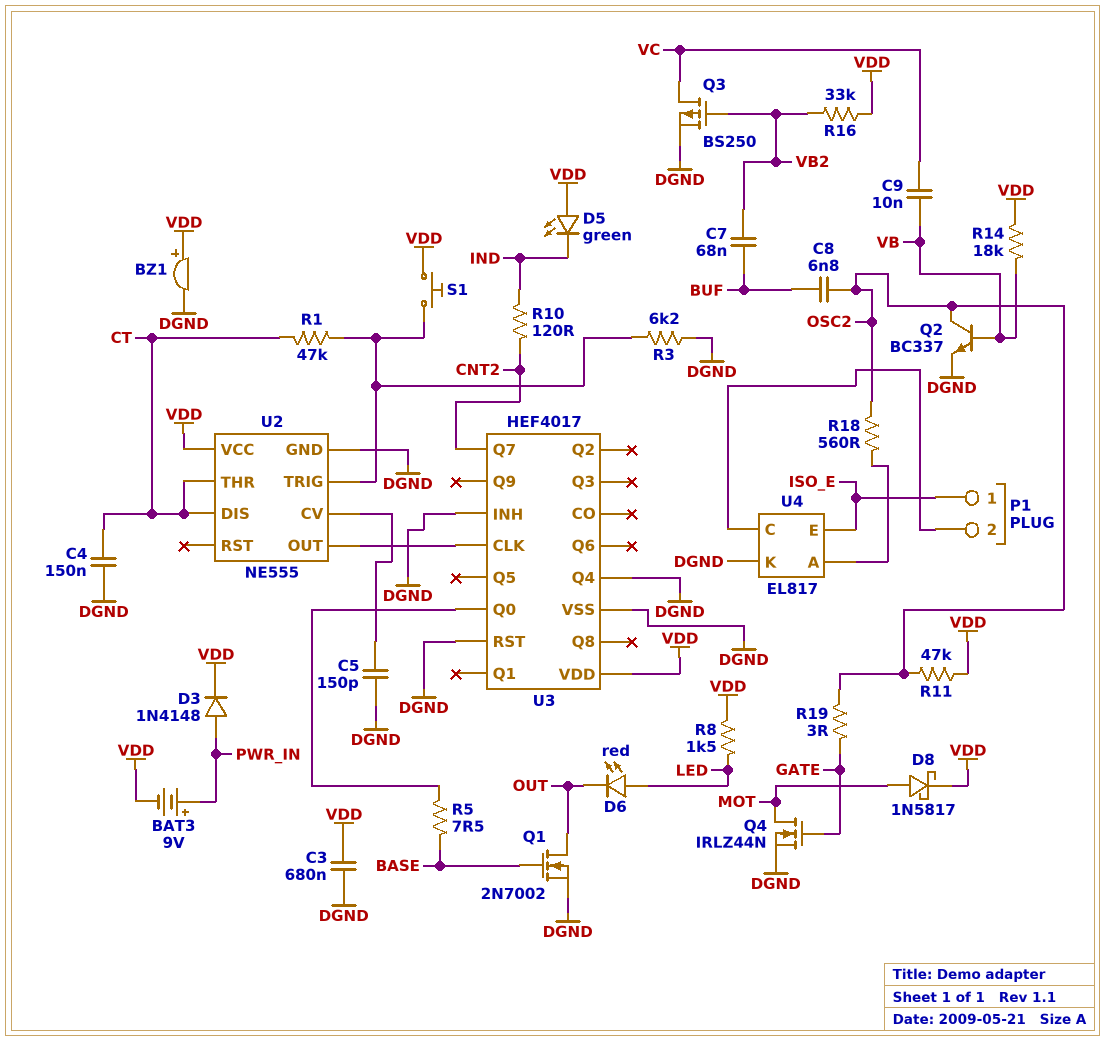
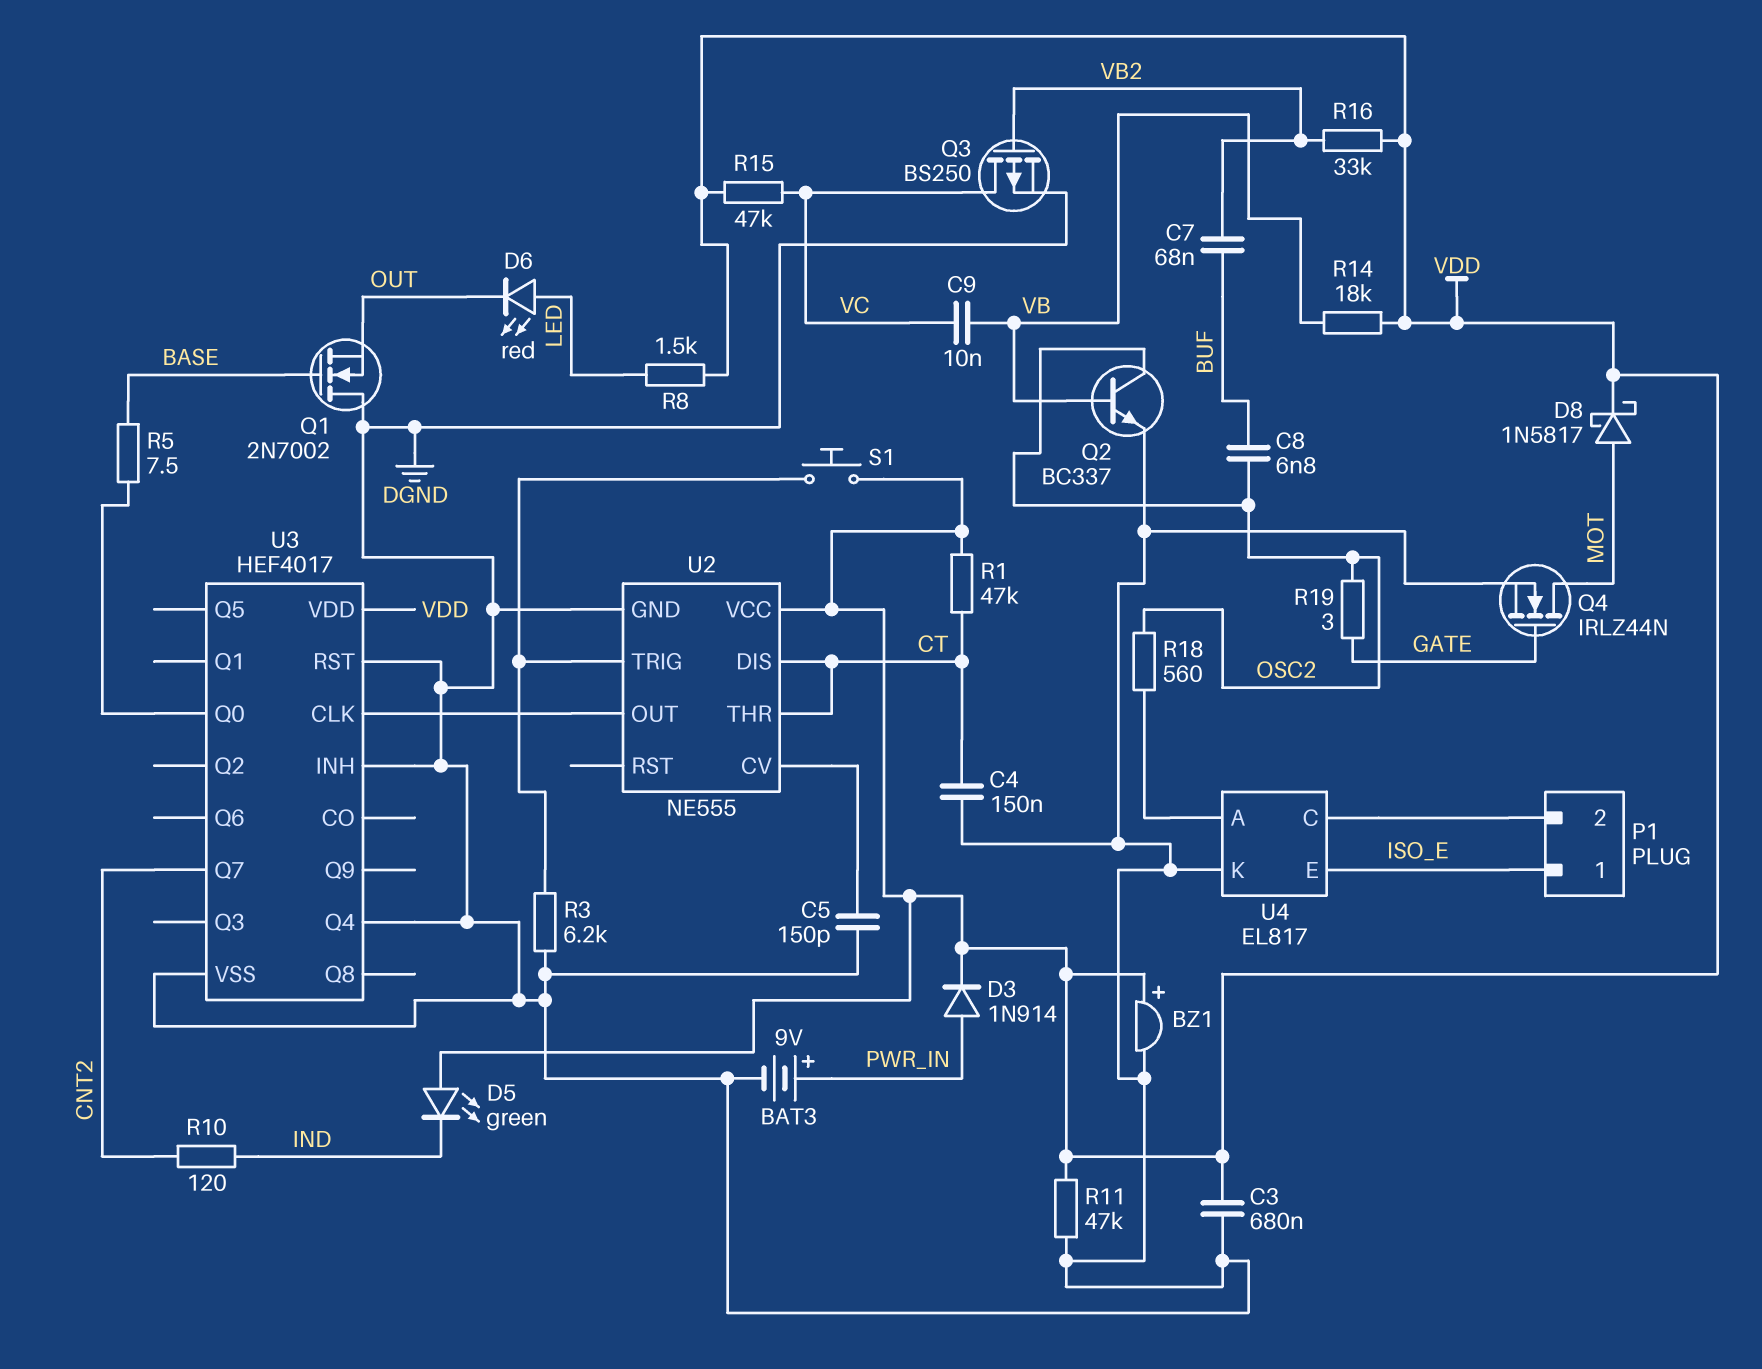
BAT3: 9V (plus PWR_IN, minus VDD) -> 9V (plus PWR_IN, minus DGND)
D3: diode 1N4148 (A PWR_IN, K VDD) -> diode 1N914 (A PWR_IN, K VDD)
Q1: NMOS 2N7002 (G BASE, D OUT, S DGND) -> NMOS 2N7002 (G BASE, D DGND, S OUT)
R1: 47k (CT, U2/TRIG) -> 47k (CT, VDD)
R11: 47k (OSC2, VDD) -> 47k (DGND, VDD)
R15: none -> 47k (VC, VDD)

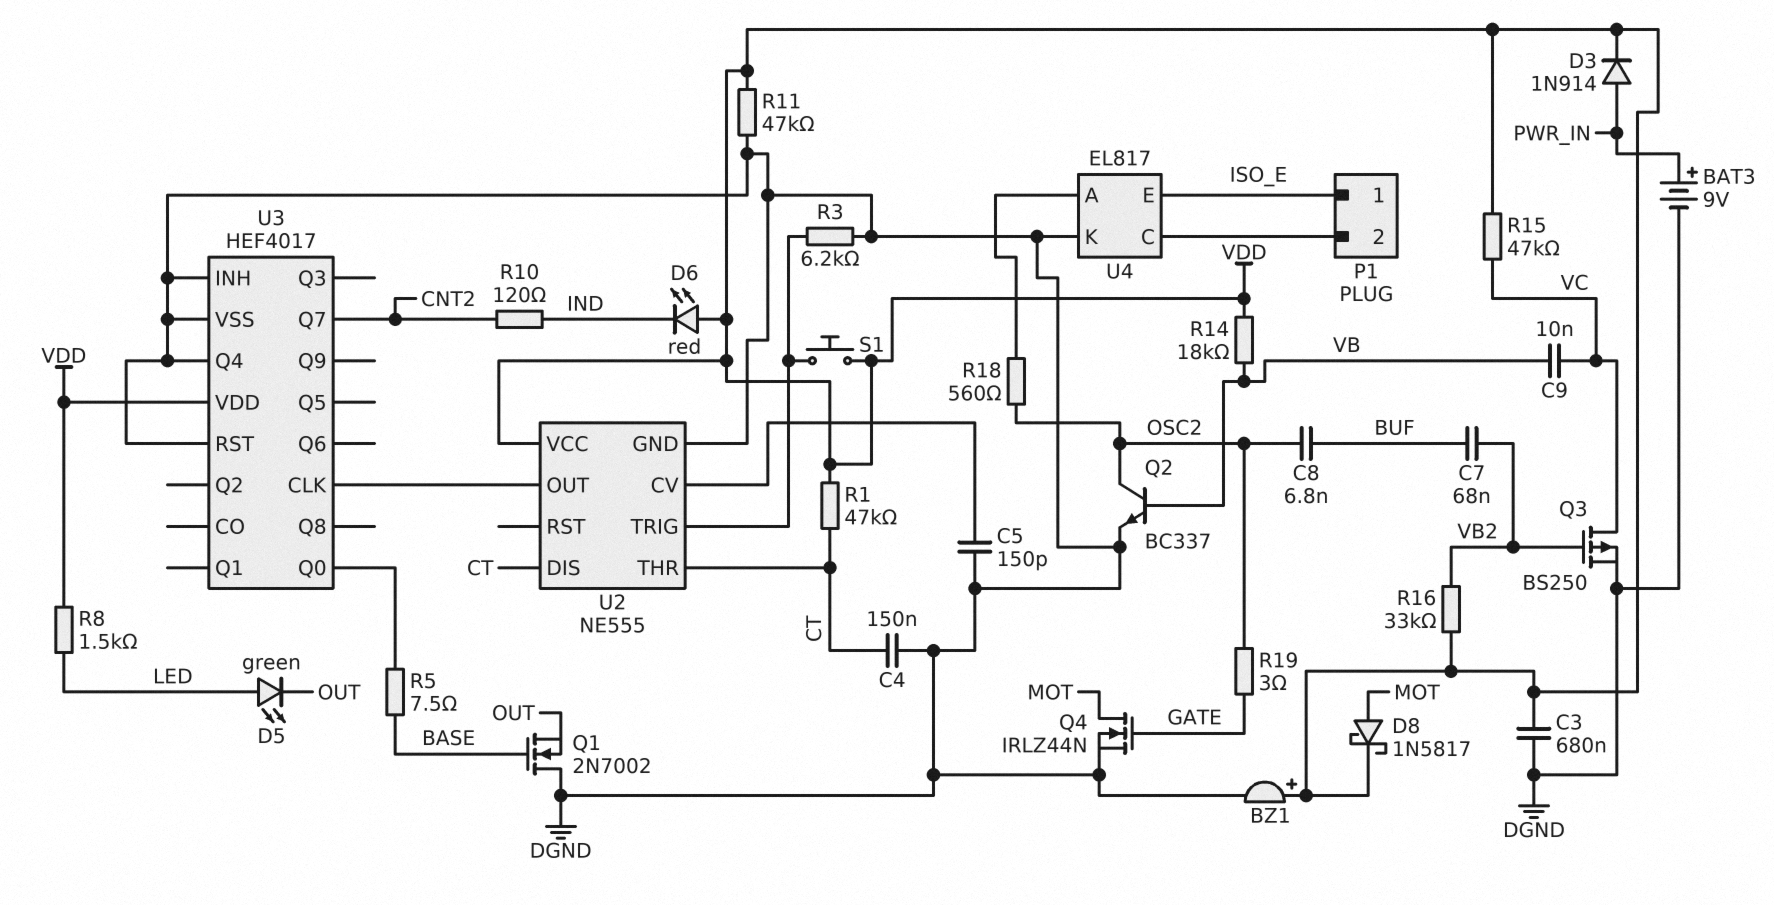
D5: LED green (A VDD, K IND) -> LED green (A LED, K OUT)
D6: LED red (A LED, K OUT) -> LED red (A VDD, K IND)

